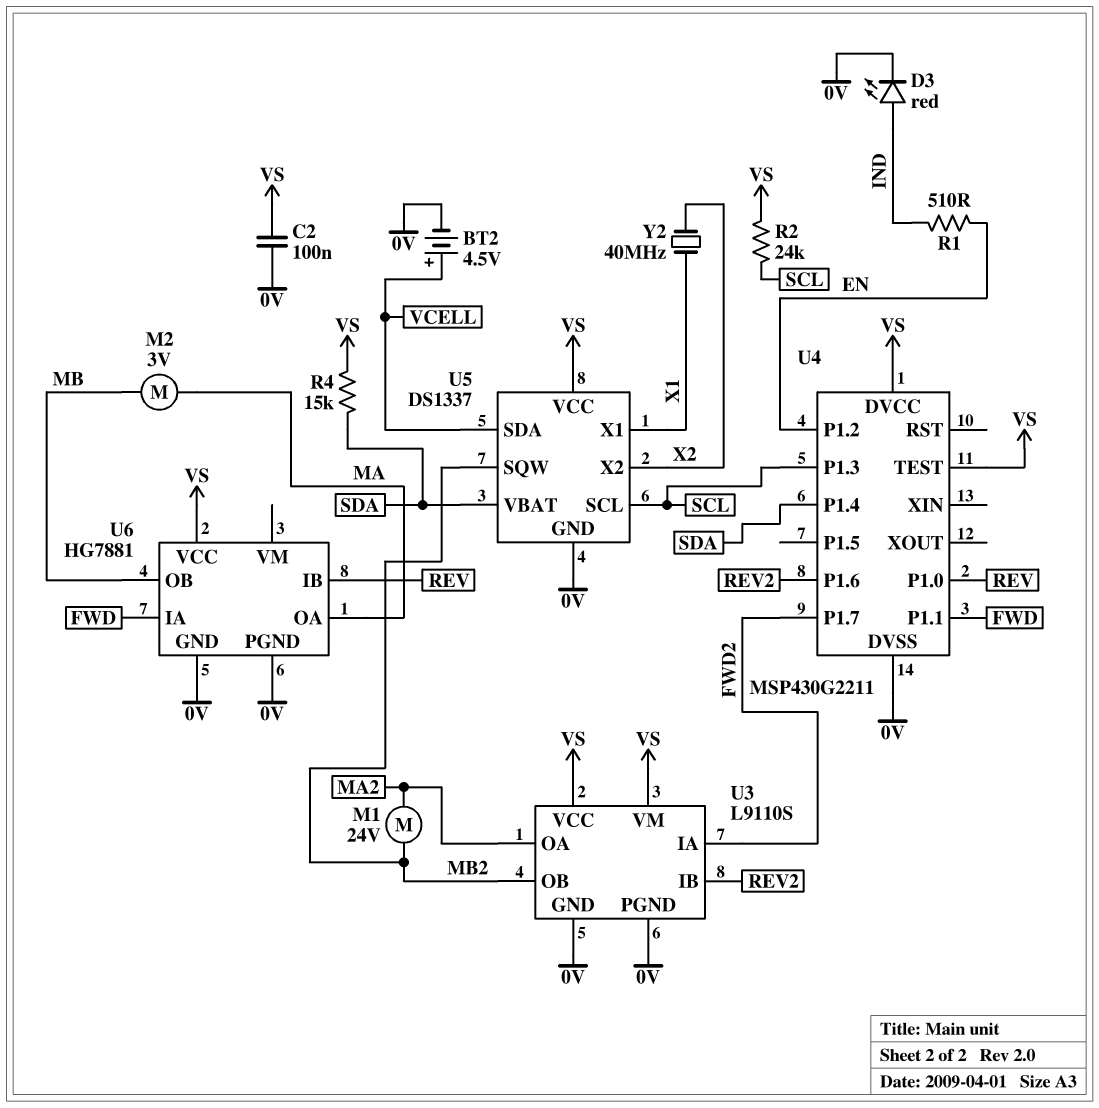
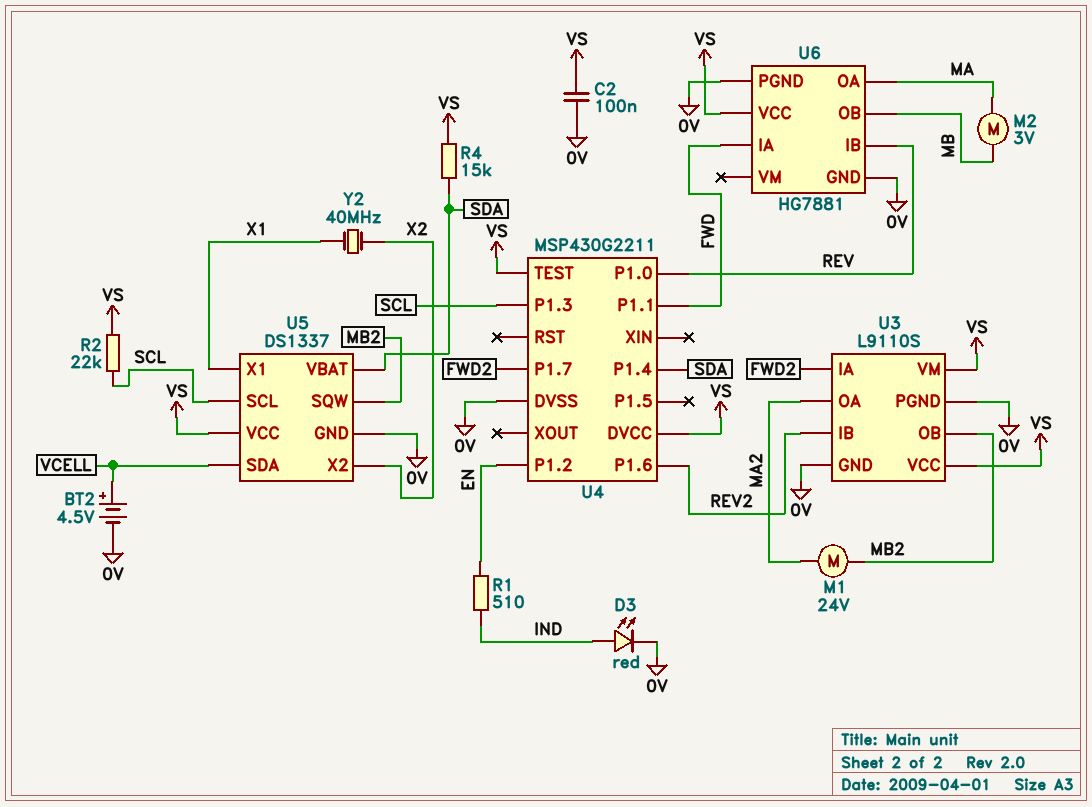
R2: 24k (SCL, VS) -> 22k (SCL, VS)

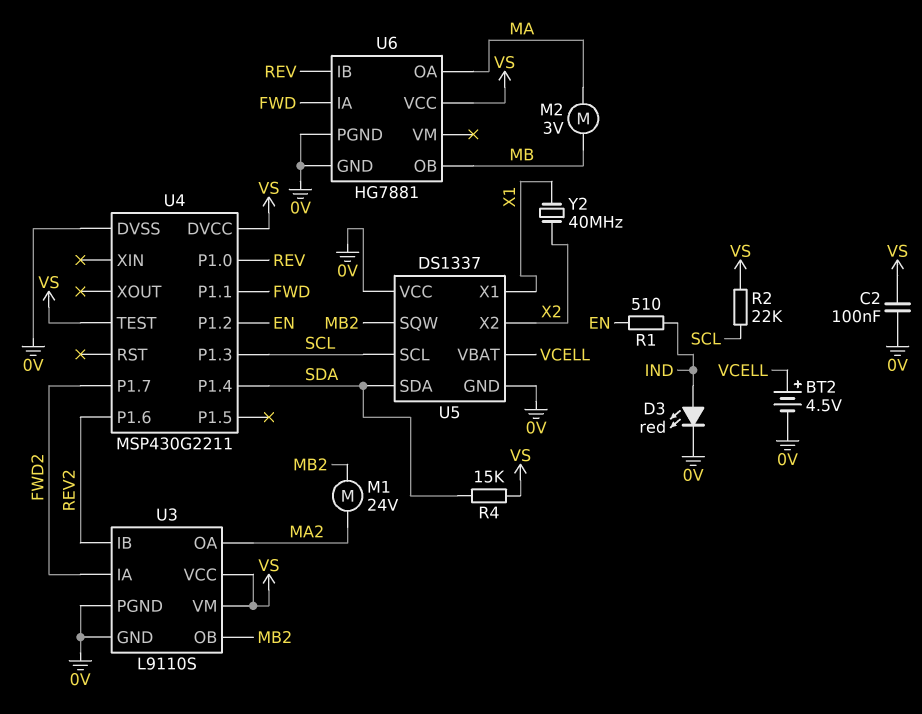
U5 pin SDA: VCELL -> SDA
U5 pin VBAT: SDA -> VCELL
U5 pin VCC: VS -> 0V

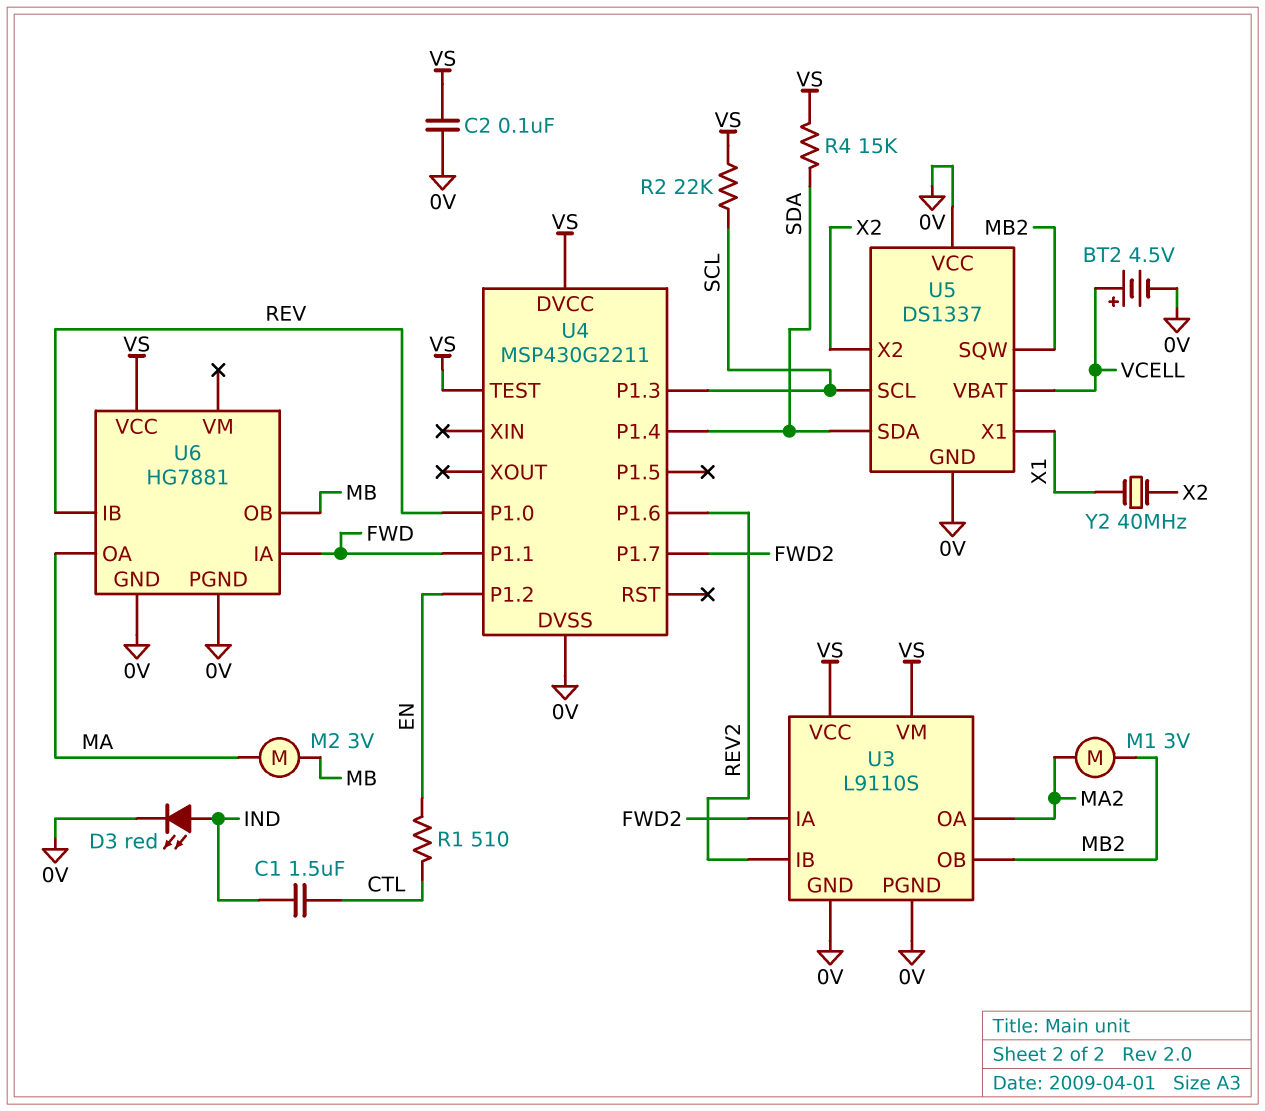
C1: none -> 1.5uF (CTL, IND)
M1: motor 24V (MA2, MB2) -> motor 3V (MA2, MB2)
R1: 510 (EN, IND) -> 510 (CTL, EN)

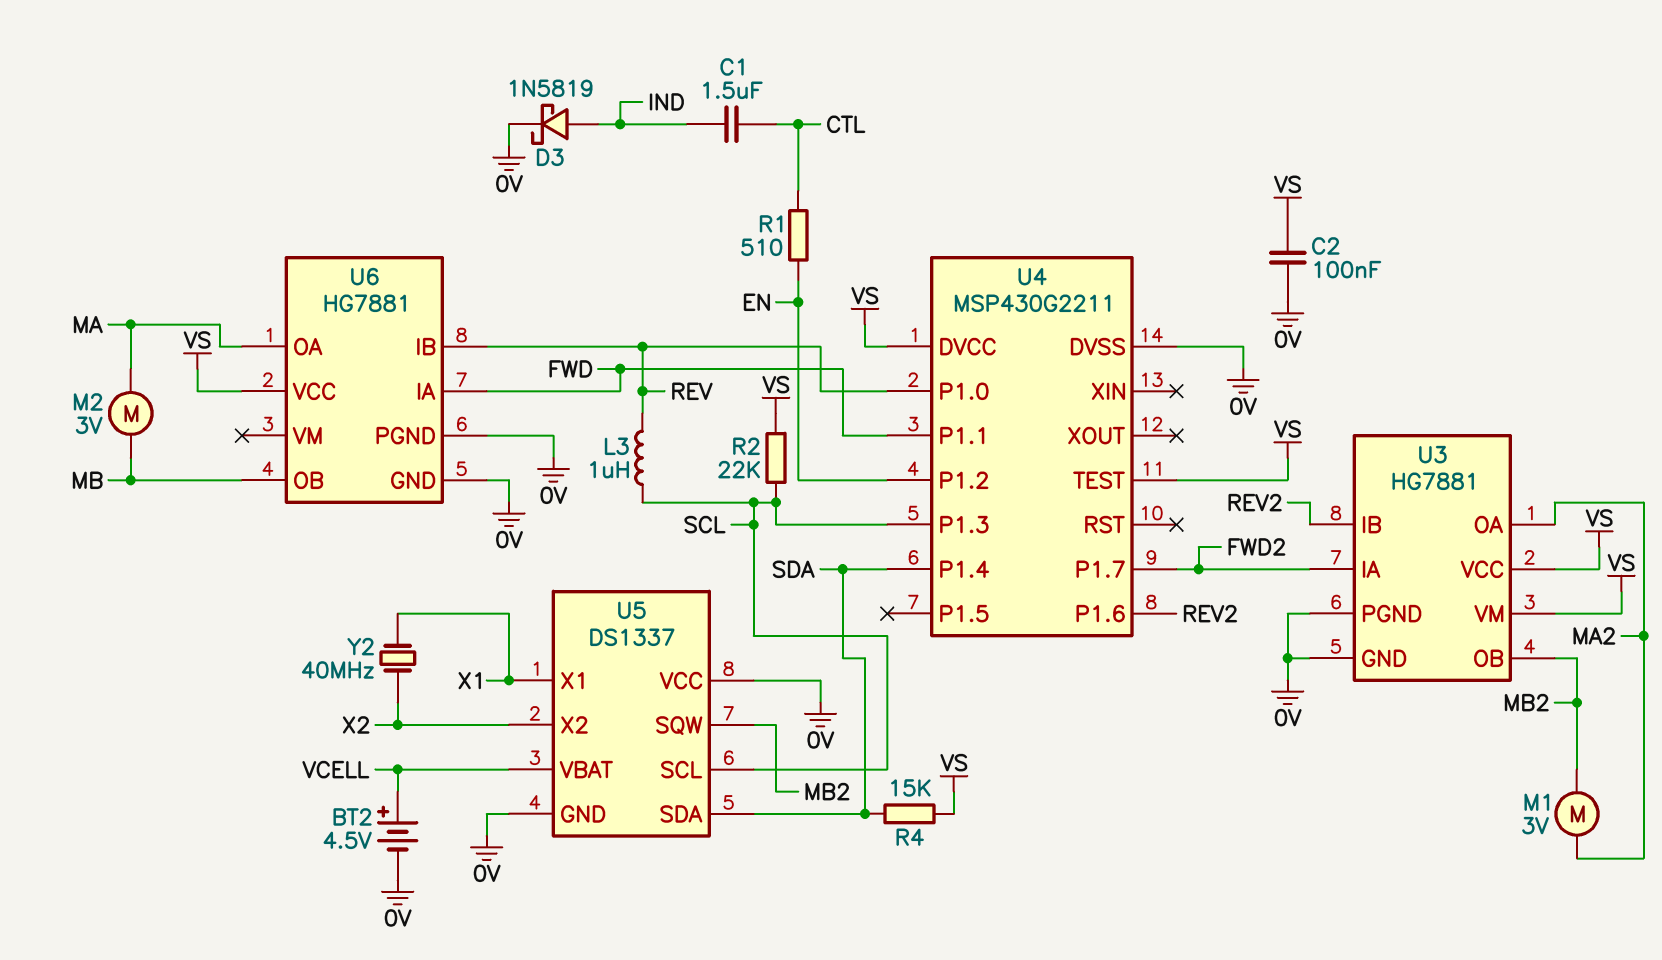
D3: LED red (A IND, K 0V) -> schottky 1N5819 (A IND, K 0V)
L3: none -> 1uH (REV, SCL)
U3: L9110S -> HG7881

